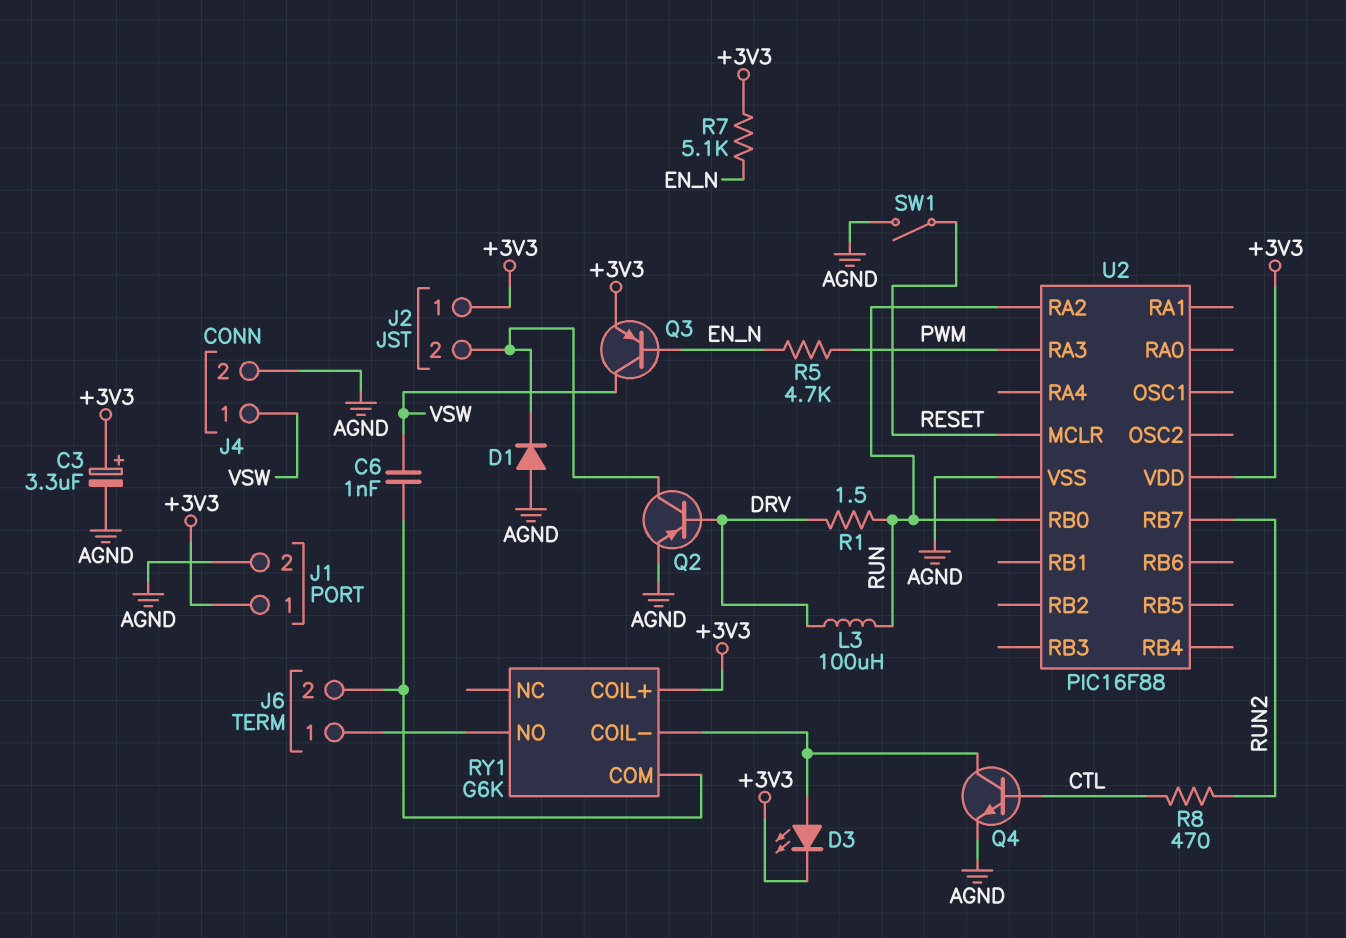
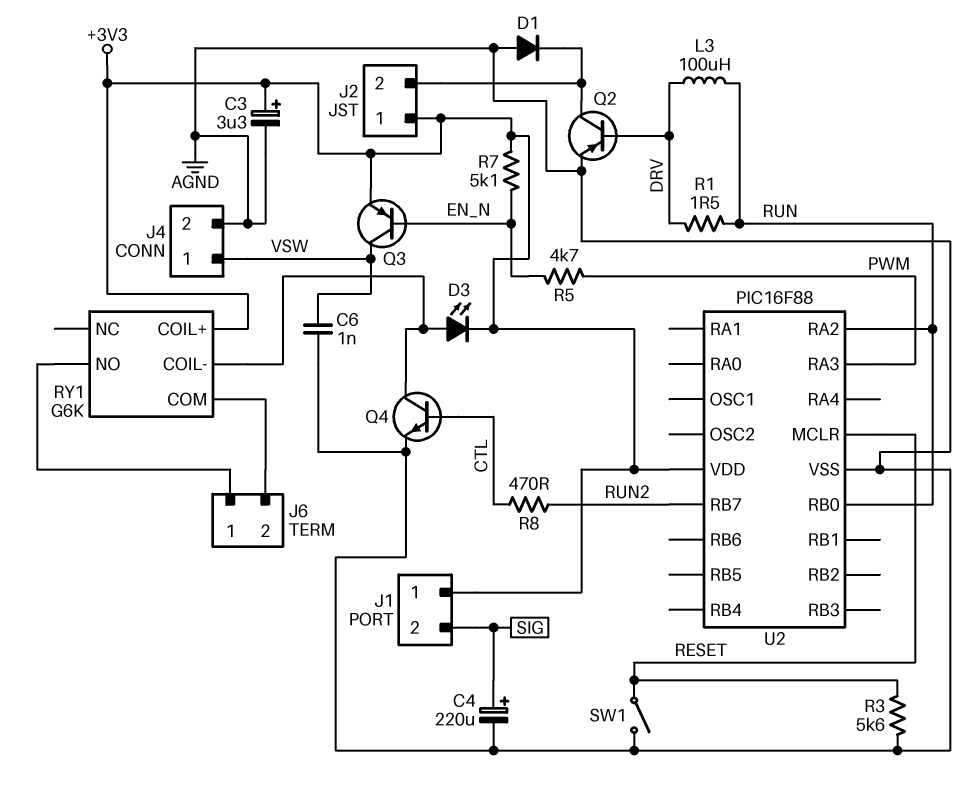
C4: none -> 220uF (plus SIG, minus AGND)
C6: 1nF (J6/2, VSW) -> 1nF (AGND, VSW)
J1 pin 2: AGND -> SIG
R3: none -> 5.6k (AGND, RESET)

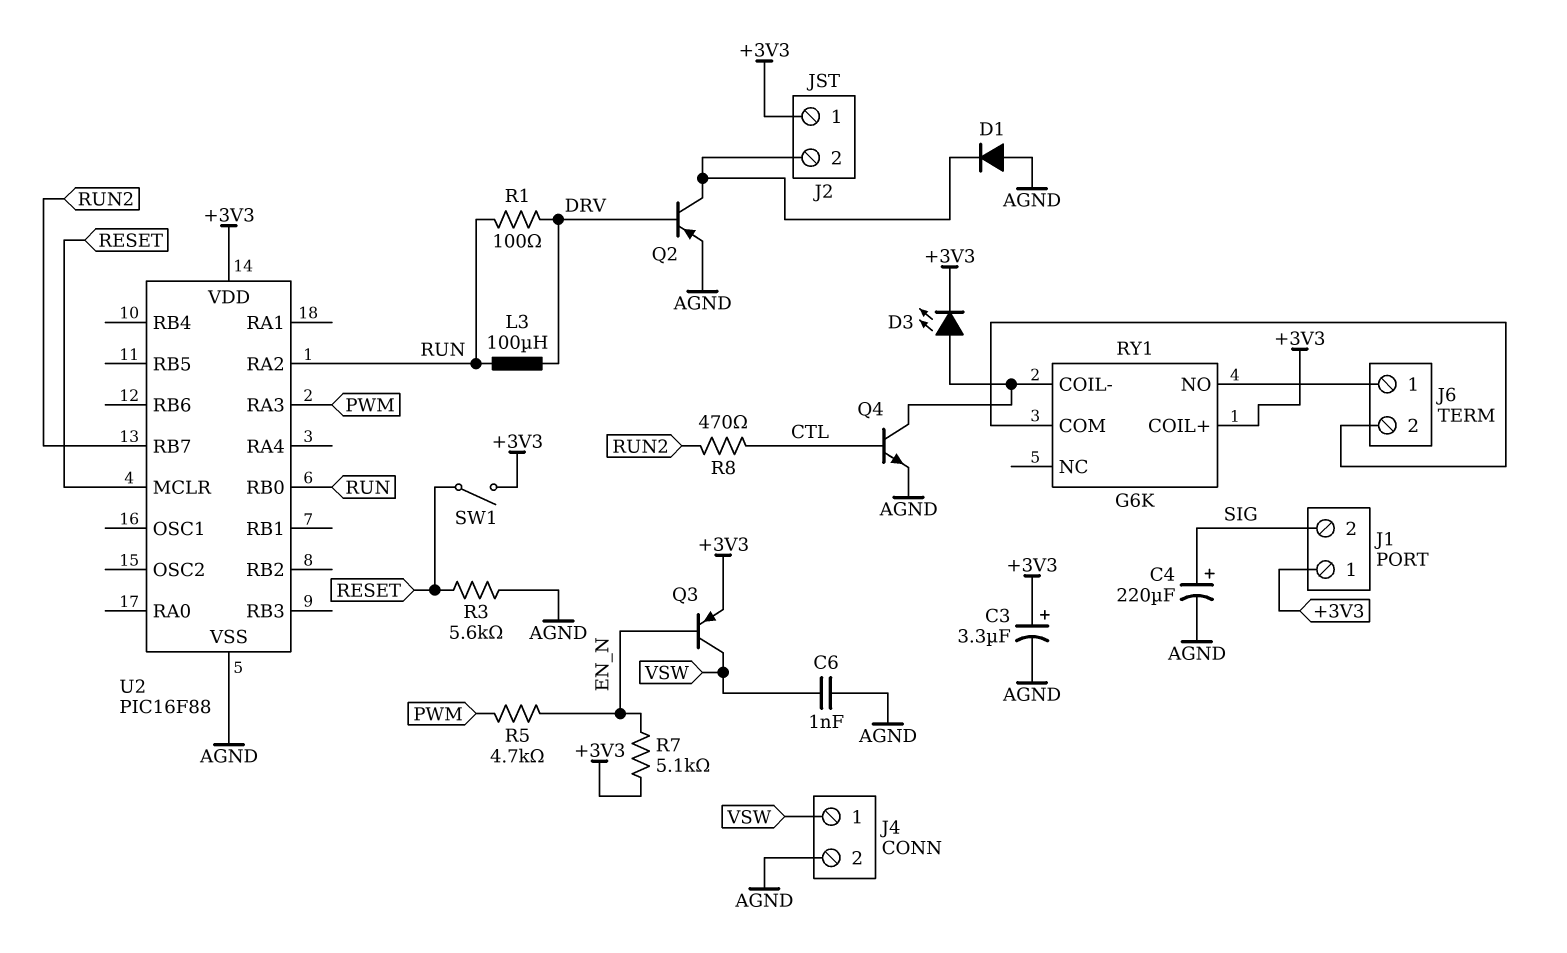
R1: 1.5 (DRV, RUN) -> 100 (DRV, RUN)
SW1: switch (AGND, RESET) -> switch (+3V3, RESET)

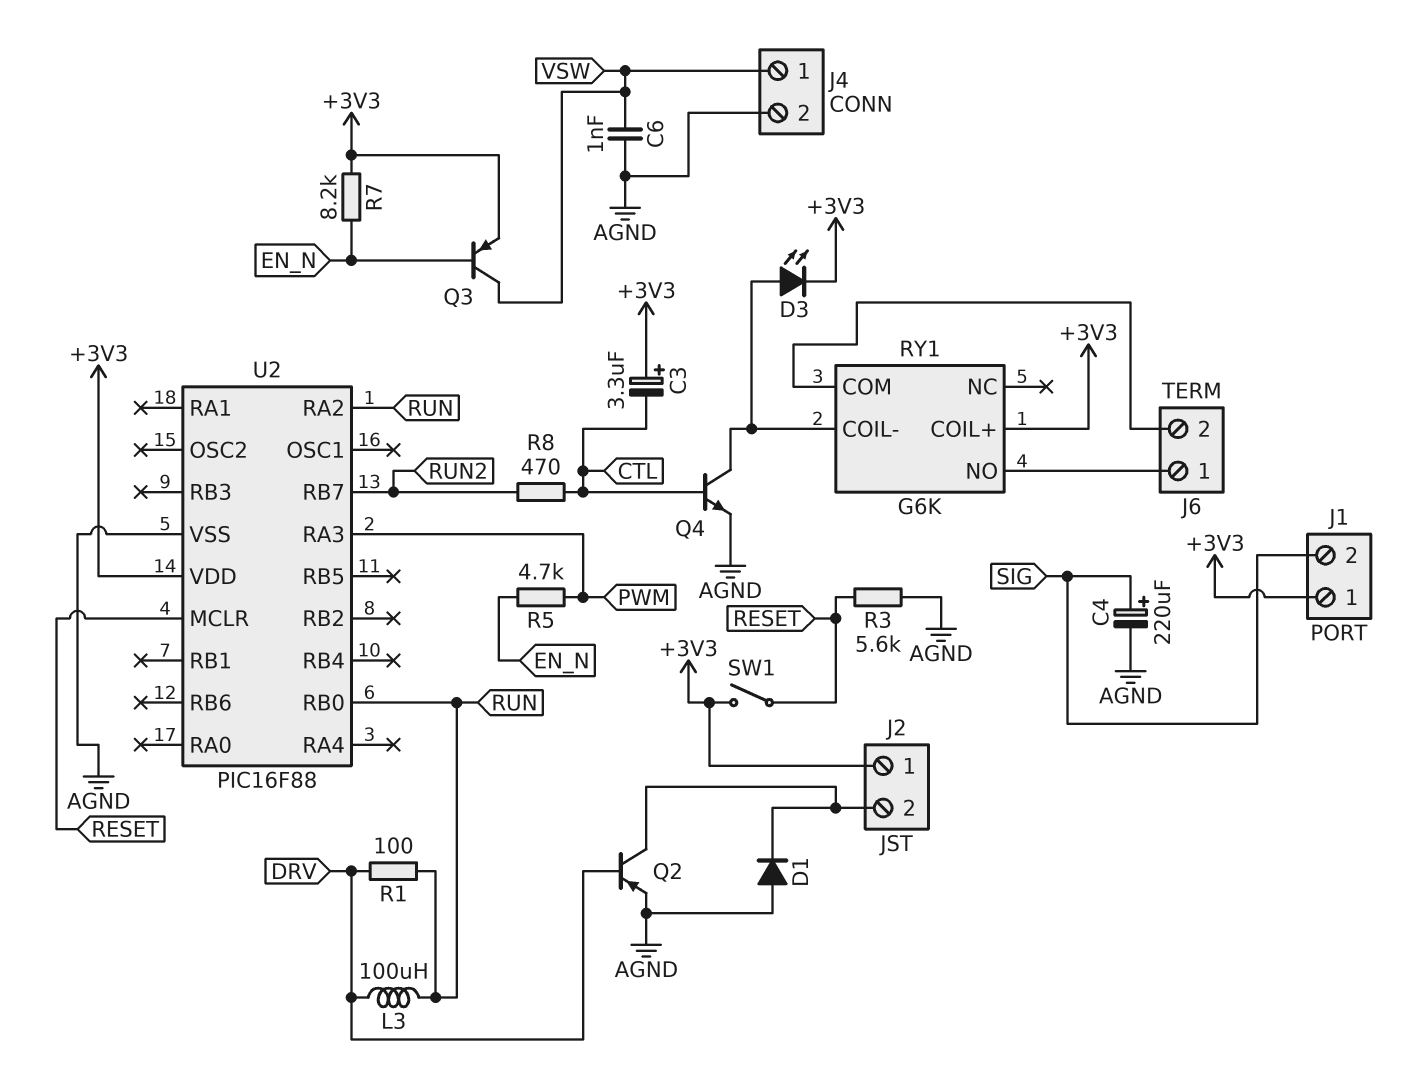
C3: 3.3uF (plus +3V3, minus AGND) -> 3.3uF (plus +3V3, minus CTL)
R7: 5.1k (+3V3, EN_N) -> 8.2k (+3V3, EN_N)

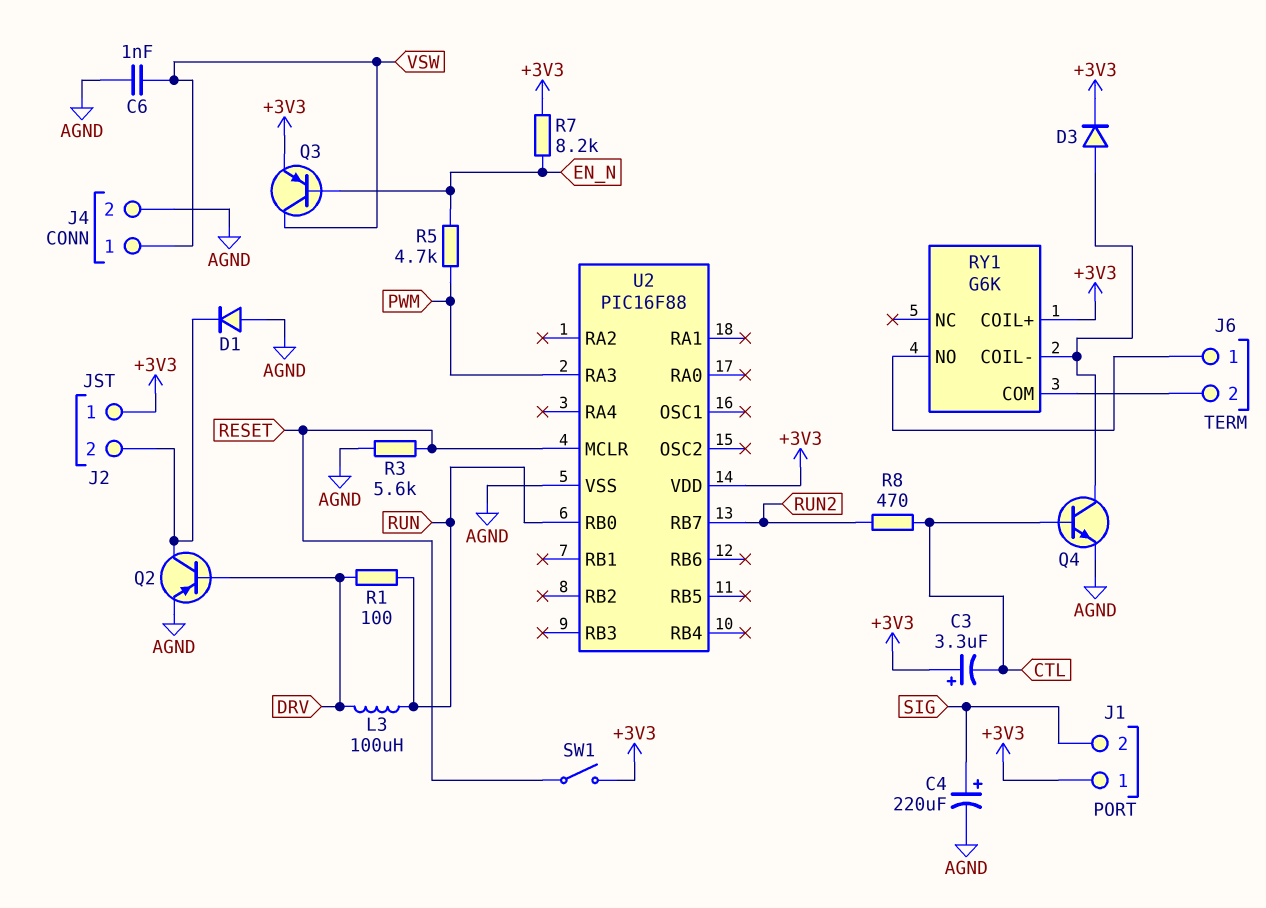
D3: LED (A RY1/COIL-, K +3V3) -> diode (A RY1/COIL-, K +3V3)
U2 pin RA2: RUN -> none

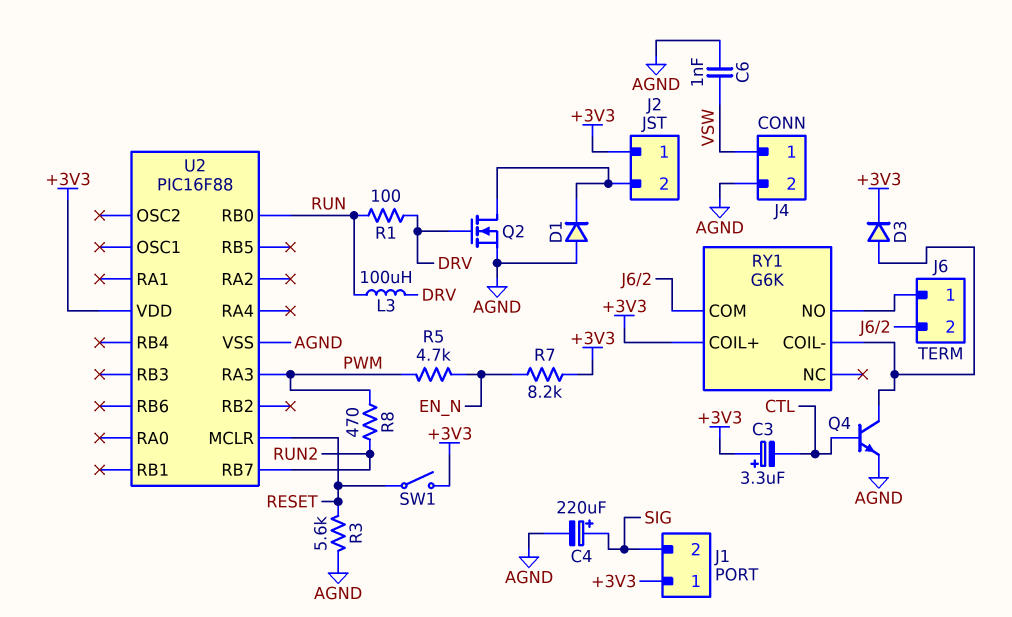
Q2: PNP (B DRV, C J2/2, E AGND) -> NMOS (G DRV, D J2/2, S AGND)
Q3: PNP (B EN_N, C VSW, E +3V3) -> none
R8: 470 (CTL, RUN2) -> 470 (PWM, RUN2)

